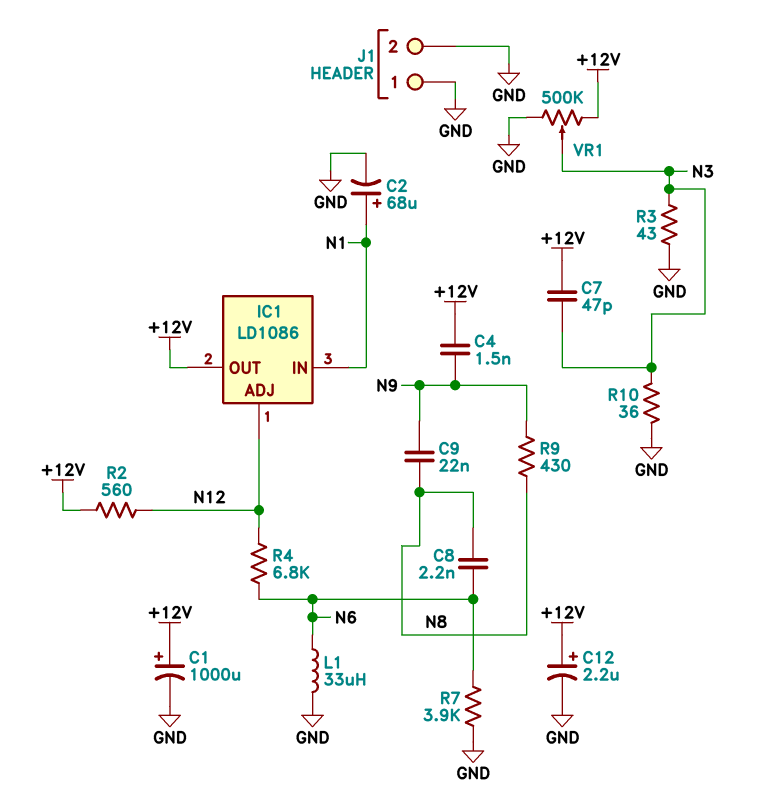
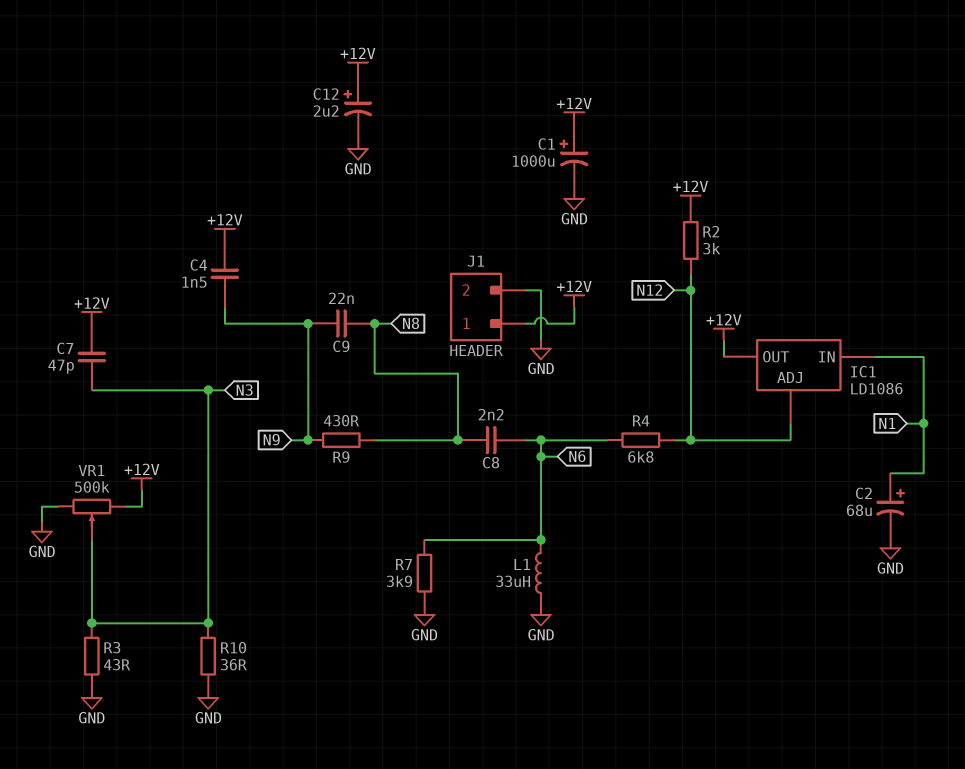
J1 pin 1: GND -> +12V
R2: 560 (+12V, N12) -> 3k (+12V, N12)

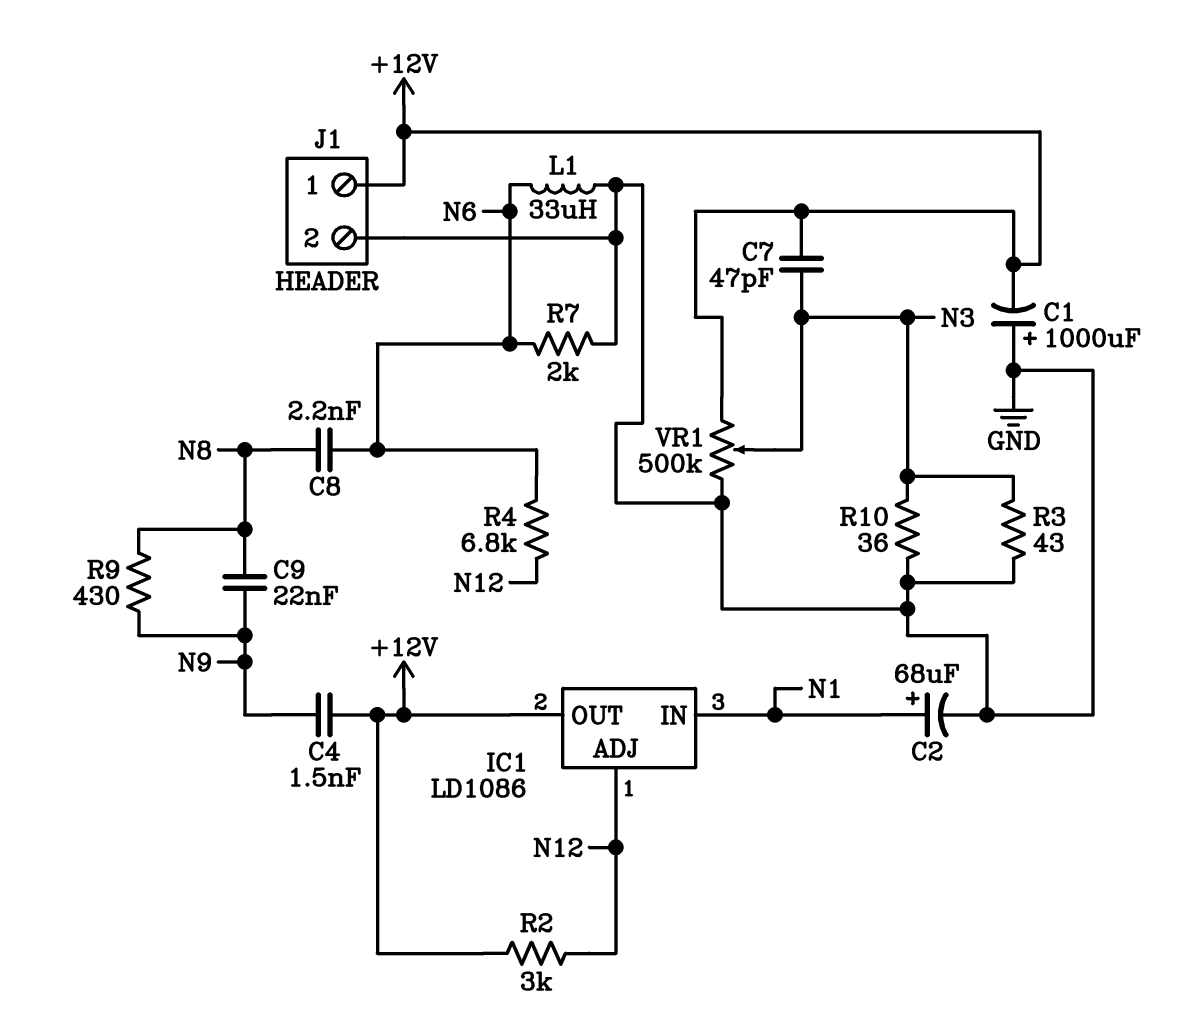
C1: 1000uF (plus +12V, minus GND) -> 1000uF (plus GND, minus +12V)
C12: 2.2uF (plus +12V, minus GND) -> none
R7: 3.9k (GND, N6) -> 2k (GND, N6)

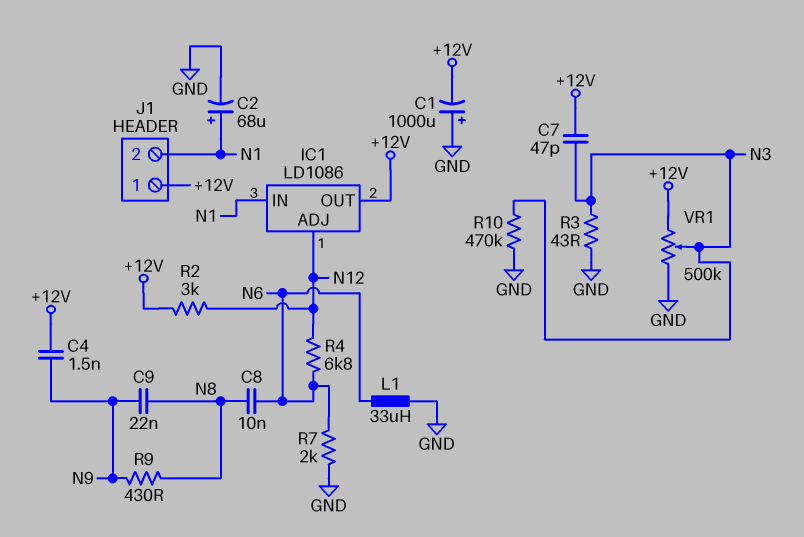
C8: 2.2nF (N6, N8) -> 10nF (N6, N8)
J1 pin 2: GND -> N1
R10: 36 (GND, N3) -> 470k (GND, N3)

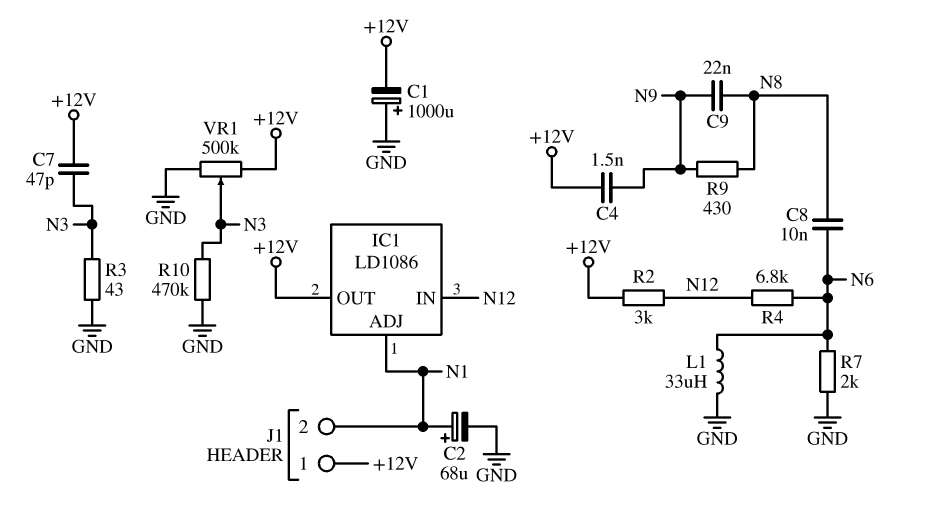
IC1 pin ADJ: N12 -> N1
IC1 pin IN: N1 -> N12

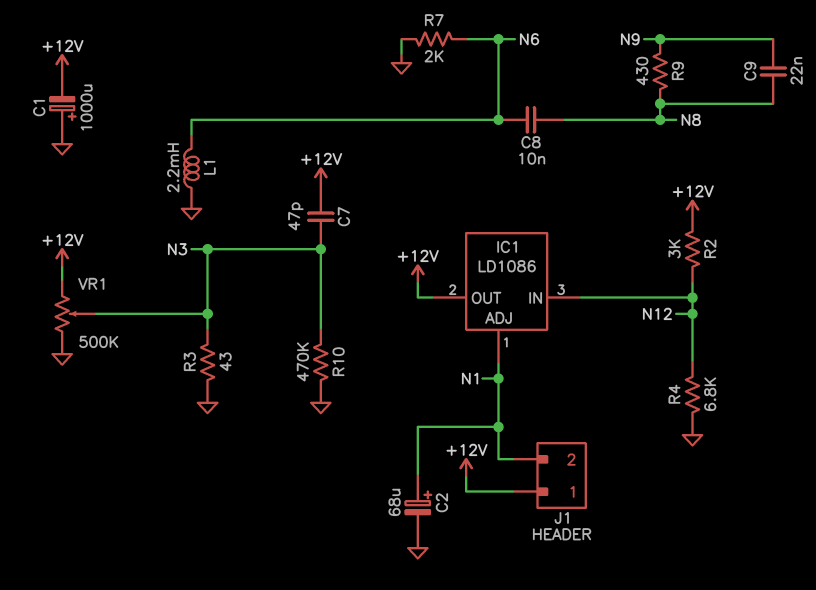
C4: 1.5nF (+12V, N9) -> none
L1: 33uH (GND, N6) -> 2.2mH (GND, N6)
R4: 6.8k (N6, N12) -> 6.8k (GND, N12)

